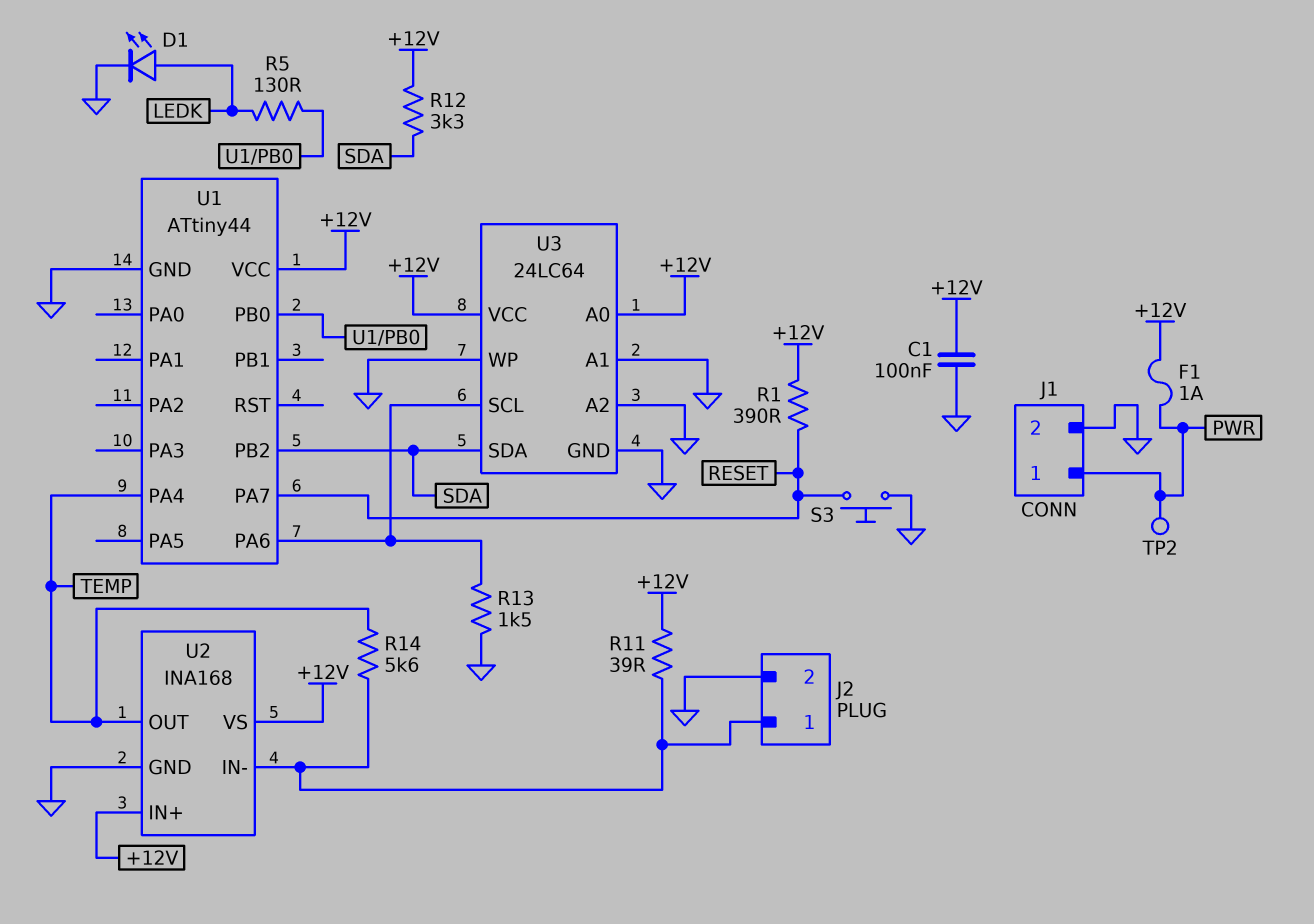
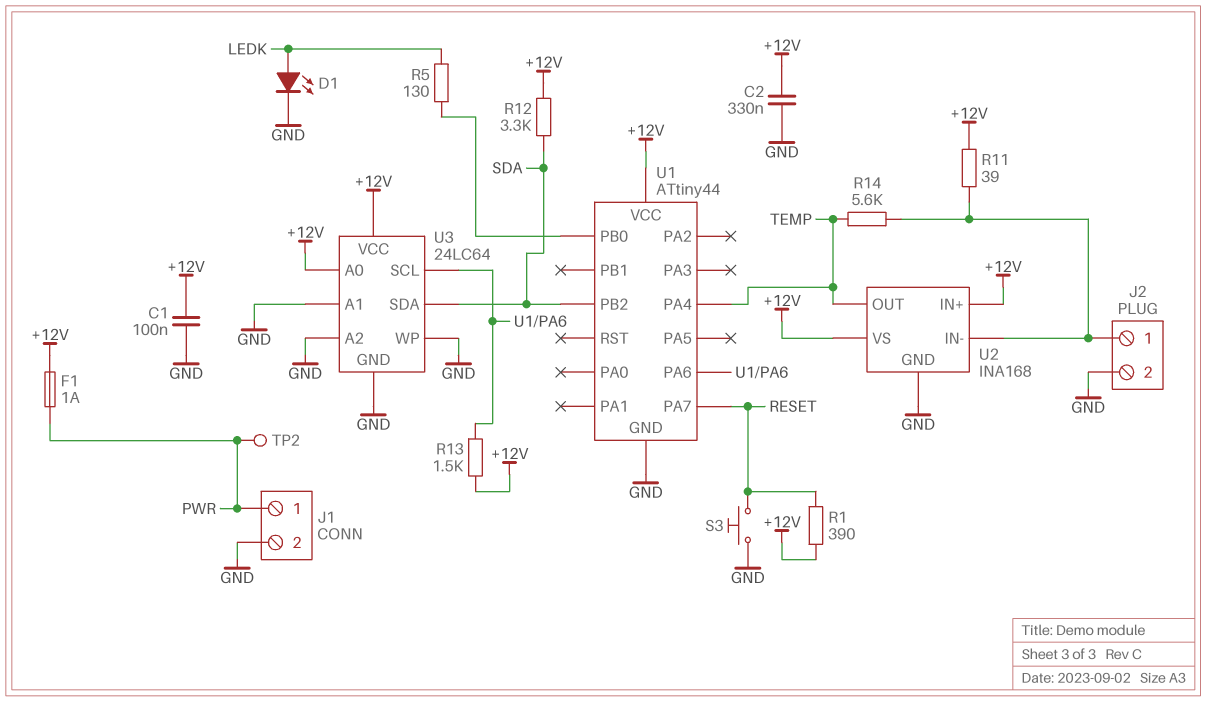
C2: none -> 330nF (+12V, GND)
R13: 1.5k (GND, U1/PA6) -> 1.5k (+12V, U1/PA6)

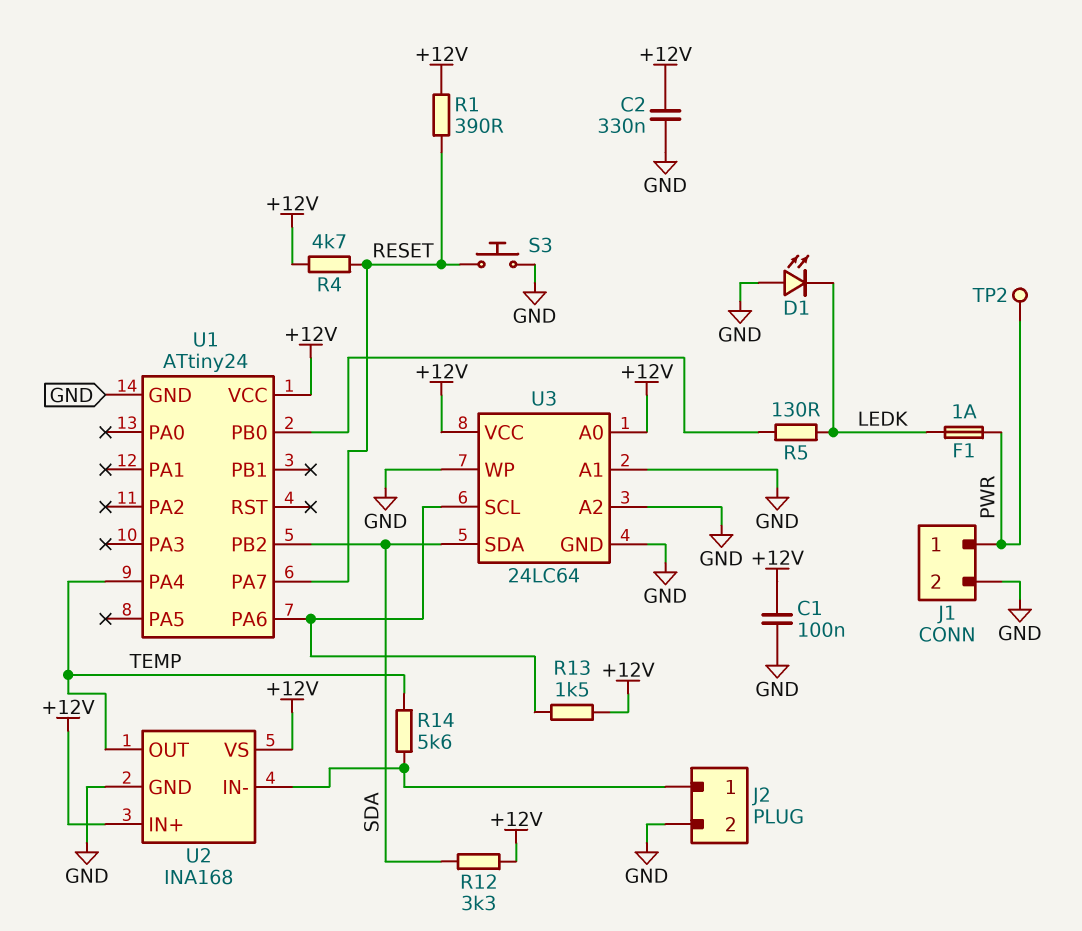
D1: LED (A LEDK, K GND) -> LED (A GND, K LEDK)
F1: 1A (+12V, PWR) -> 1A (LEDK, PWR)
R4: none -> 4.7k (+12V, RESET)
R11: 39 (+12V, J2/1) -> none
U1: ATtiny44 -> ATtiny24

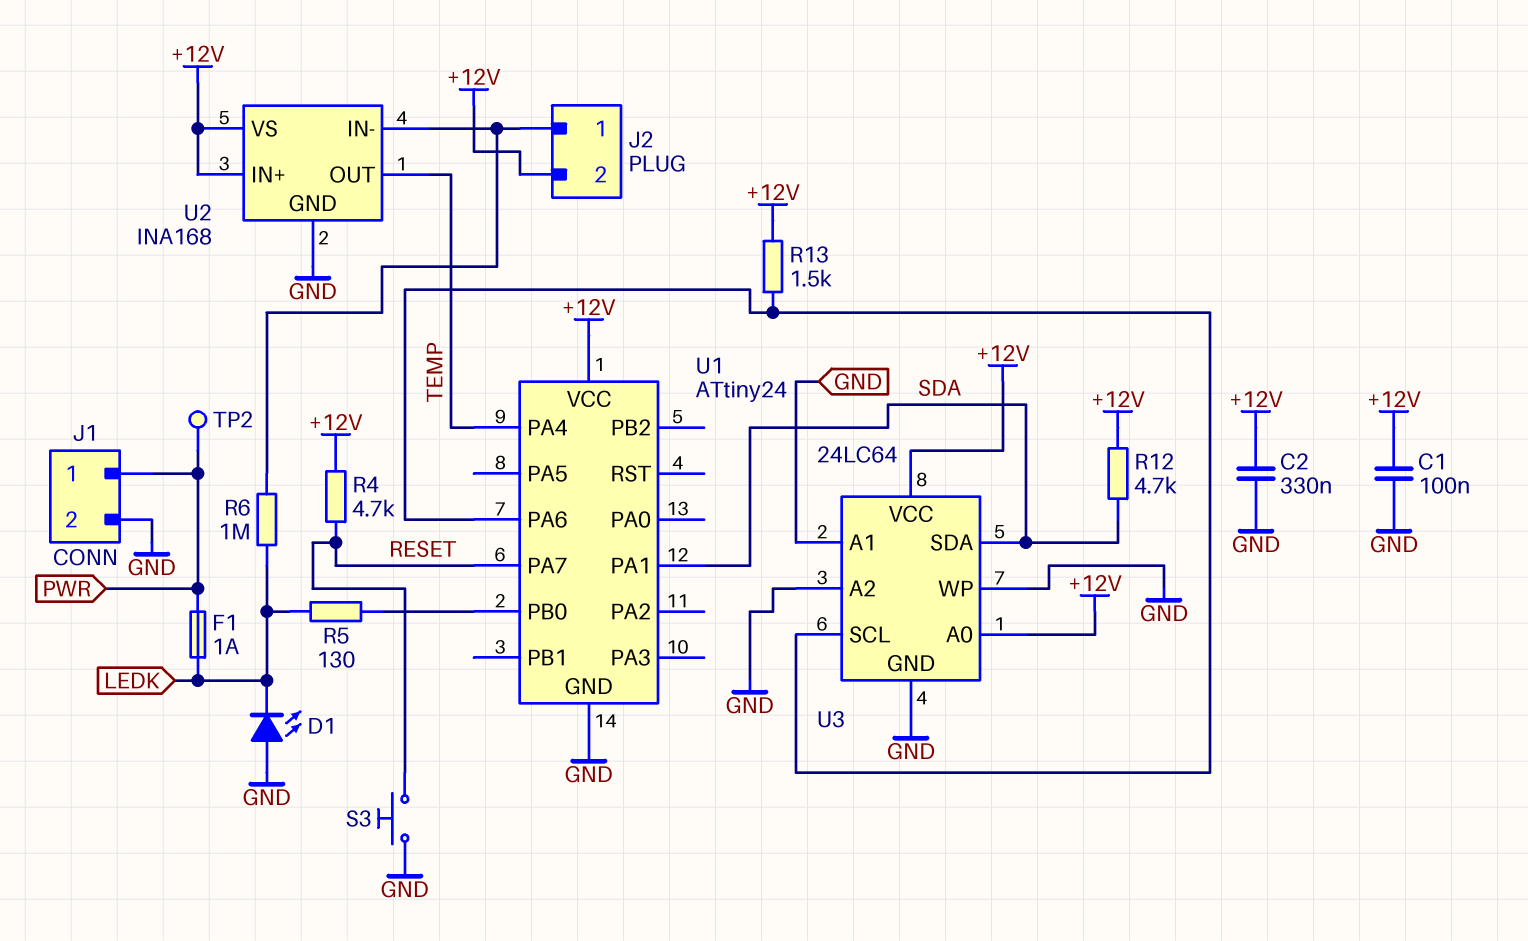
J2 pin 2: GND -> +12V
R1: 390 (+12V, RESET) -> none
R6: none -> 1M (J2/1, LEDK)
R12: 3.3k (+12V, SDA) -> 4.7k (+12V, SDA)
R14: 5.6k (J2/1, TEMP) -> none
U1 pin PA1: none -> SDA
U1 pin PB2: SDA -> none

